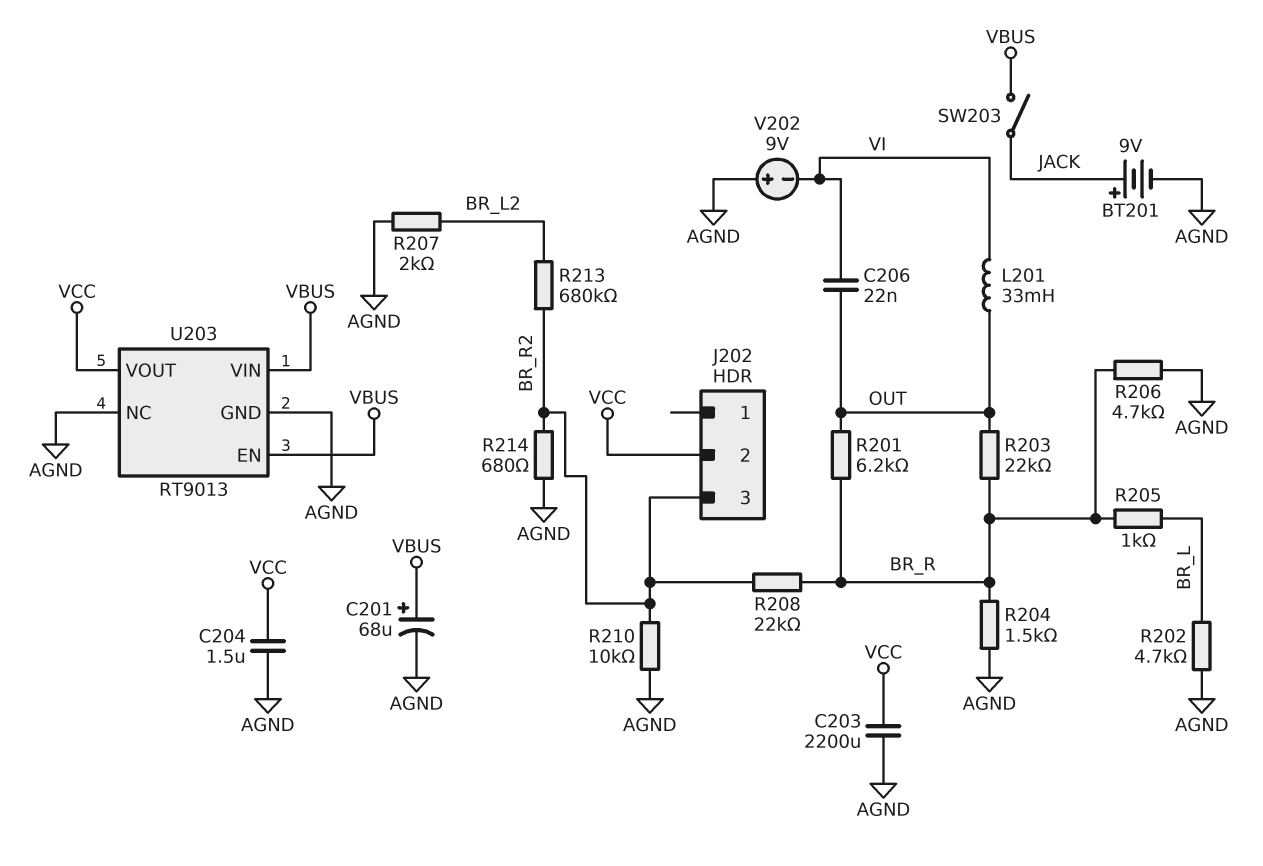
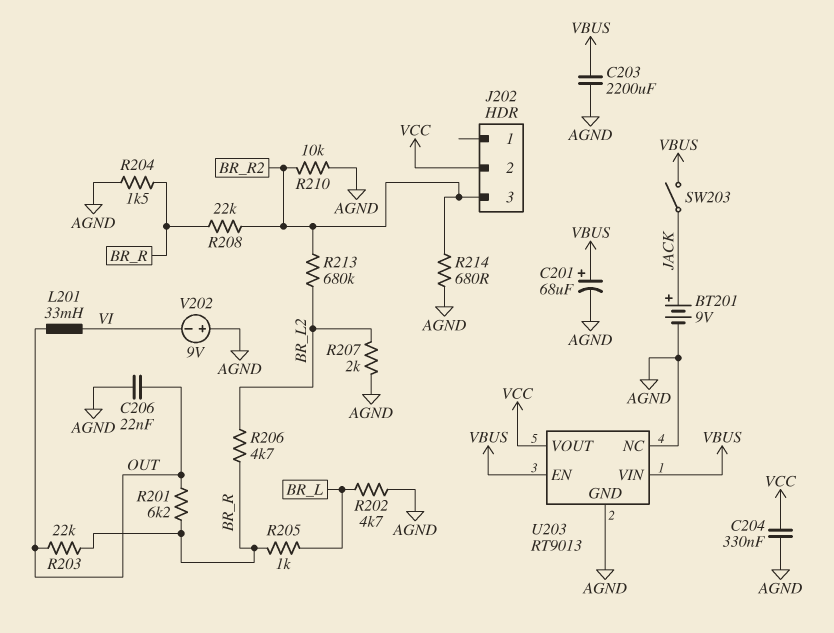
C203: 2200uF (AGND, VCC) -> 2200uF (AGND, VBUS)
C204: 1.5uF (AGND, VCC) -> 330nF (AGND, VCC)
C206: 22nF (OUT, VI) -> 22nF (AGND, OUT)
R206: 4.7k (AGND, BR_R) -> 4.7k (BR_L2, BR_R)

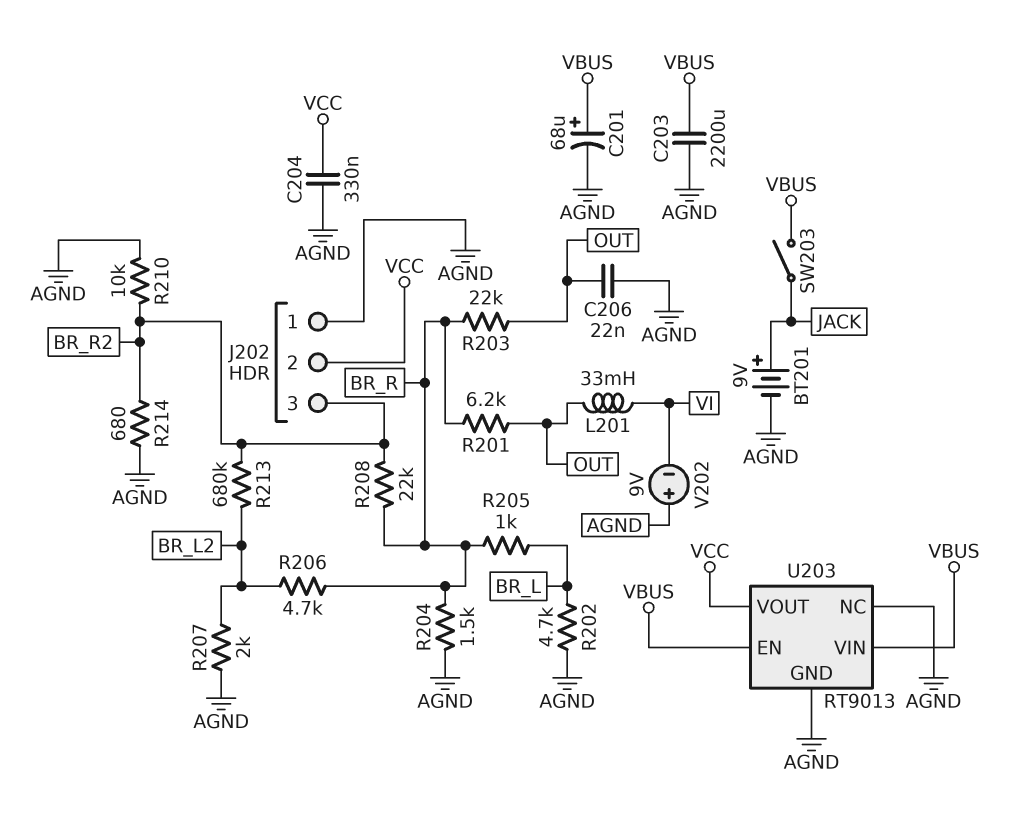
J202 pin 1: none -> AGND

